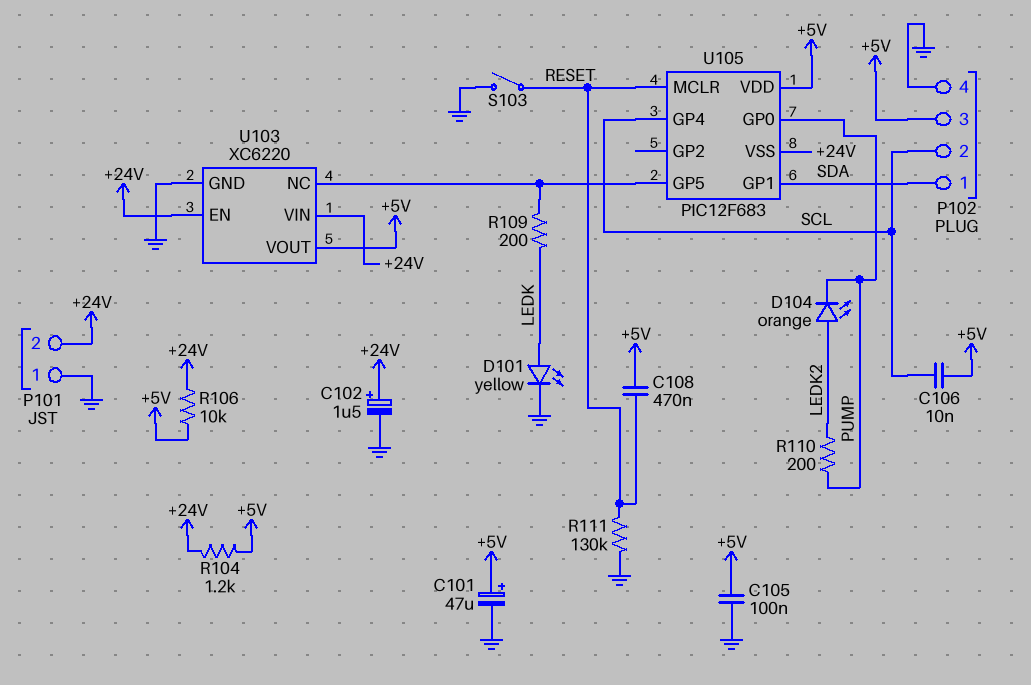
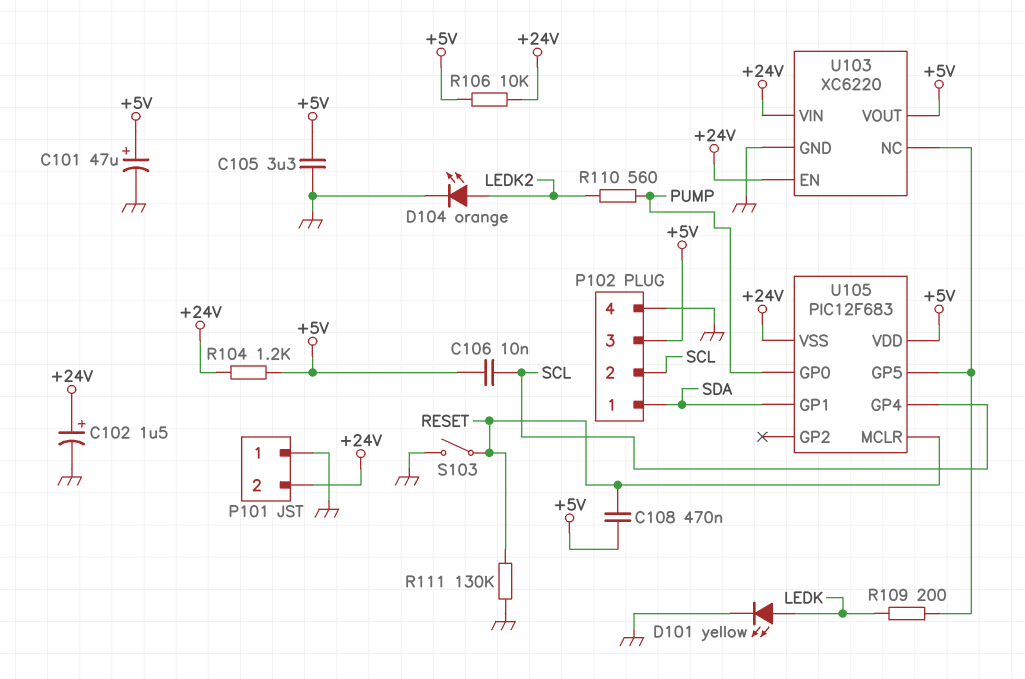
C105: 100nF (+5V, GND) -> 3.3uF (+5V, GND)
D104: LED orange (A LEDK2, K PUMP) -> LED orange (A LEDK2, K GND)
R110: 200 (LEDK2, PUMP) -> 560 (LEDK2, PUMP)

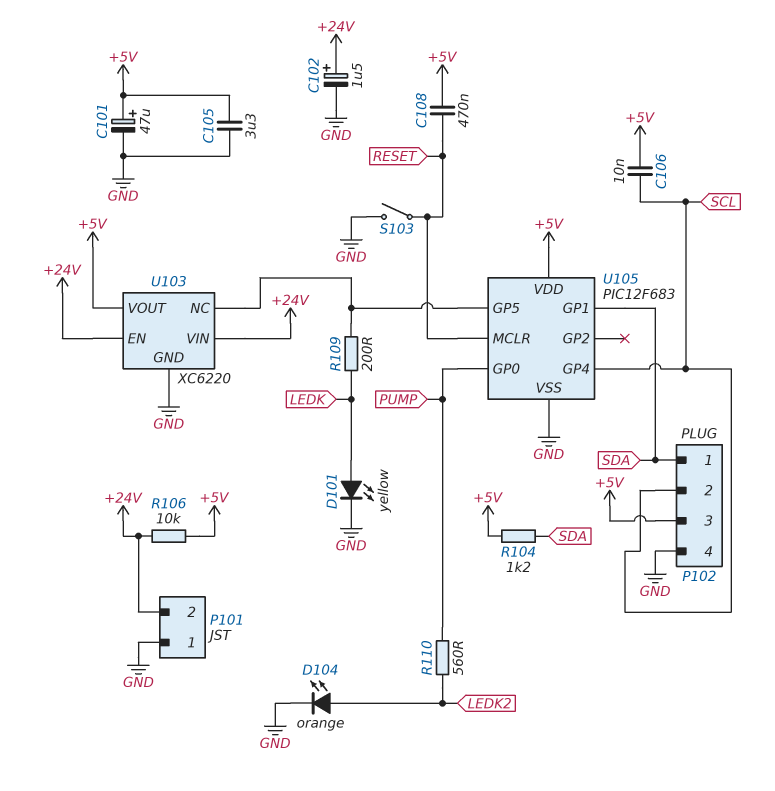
R104: 1.2k (+5V, +24V) -> 1.2k (+5V, SDA)
R111: 130k (GND, RESET) -> none
U105 pin VSS: +24V -> GND

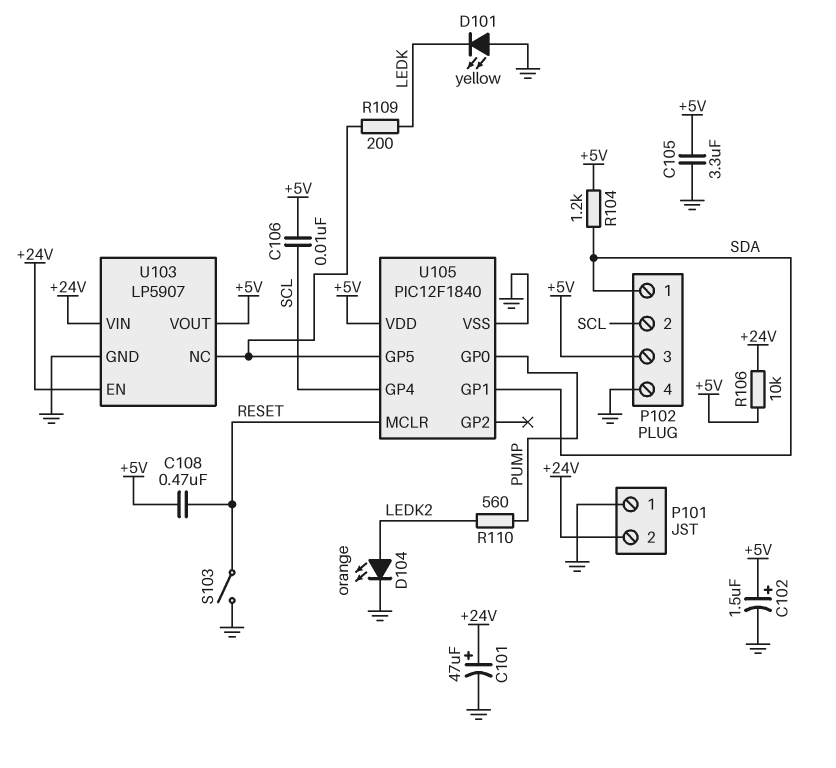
C101: 47uF (plus +5V, minus GND) -> 47uF (plus +24V, minus GND)
C102: 1.5uF (plus +24V, minus GND) -> 1.5uF (plus +5V, minus GND)
D101: LED yellow (A LEDK, K GND) -> LED yellow (A GND, K LEDK)
U103: XC6220 -> LP5907
U105: PIC12F683 -> PIC12F1840

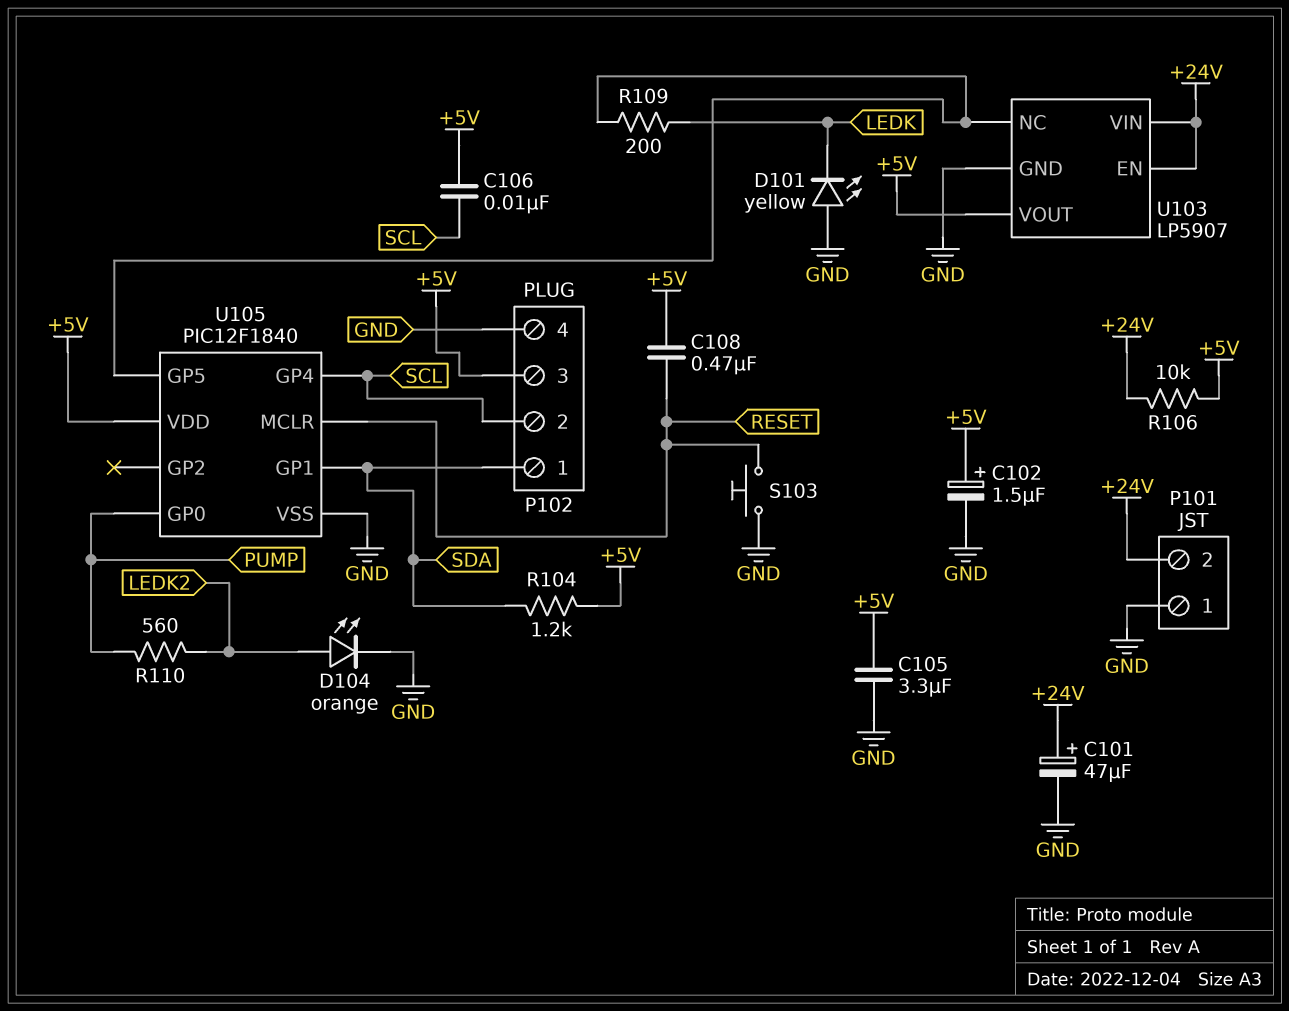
S103: switch (GND, RESET) -> button (GND, RESET)

